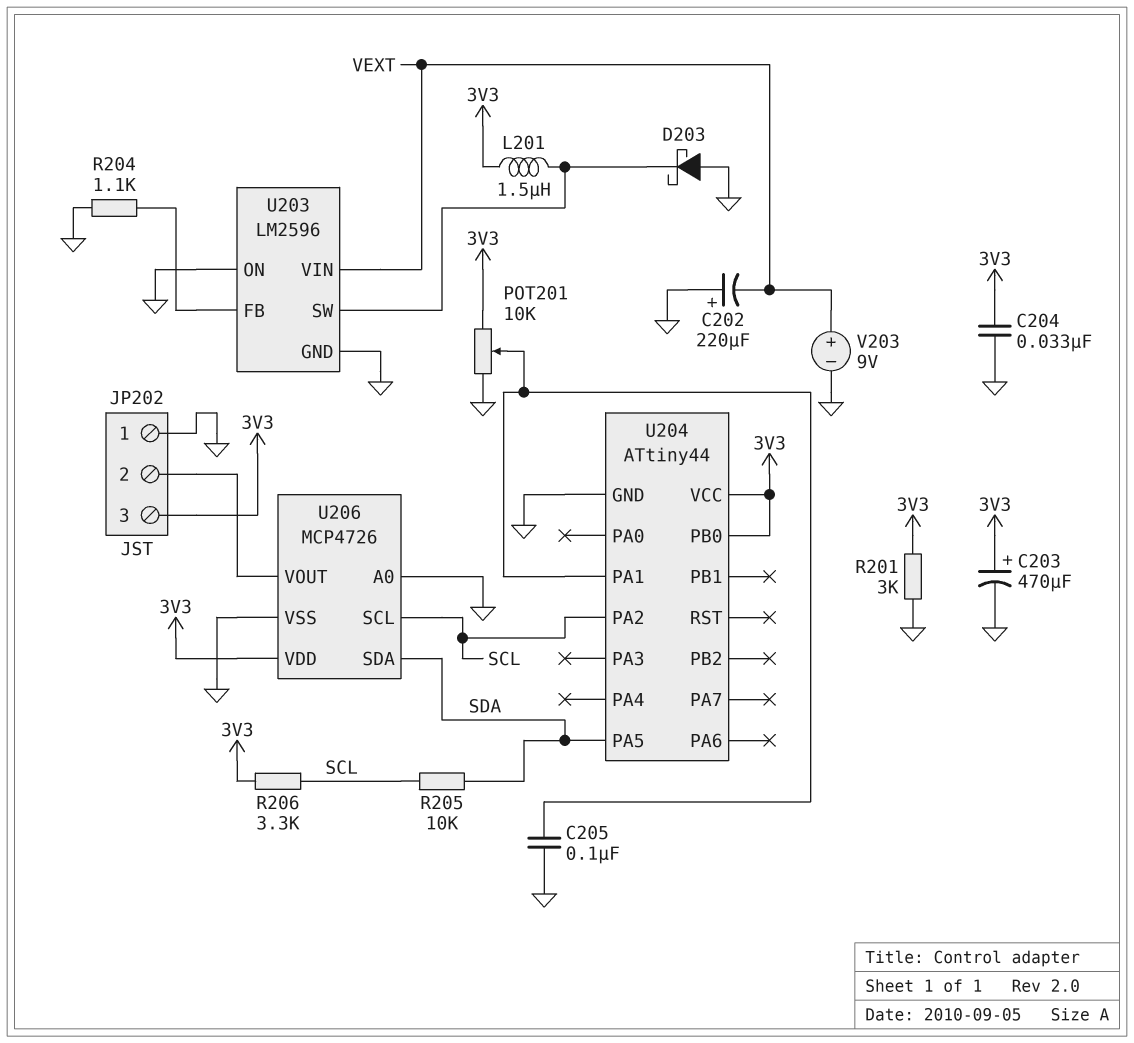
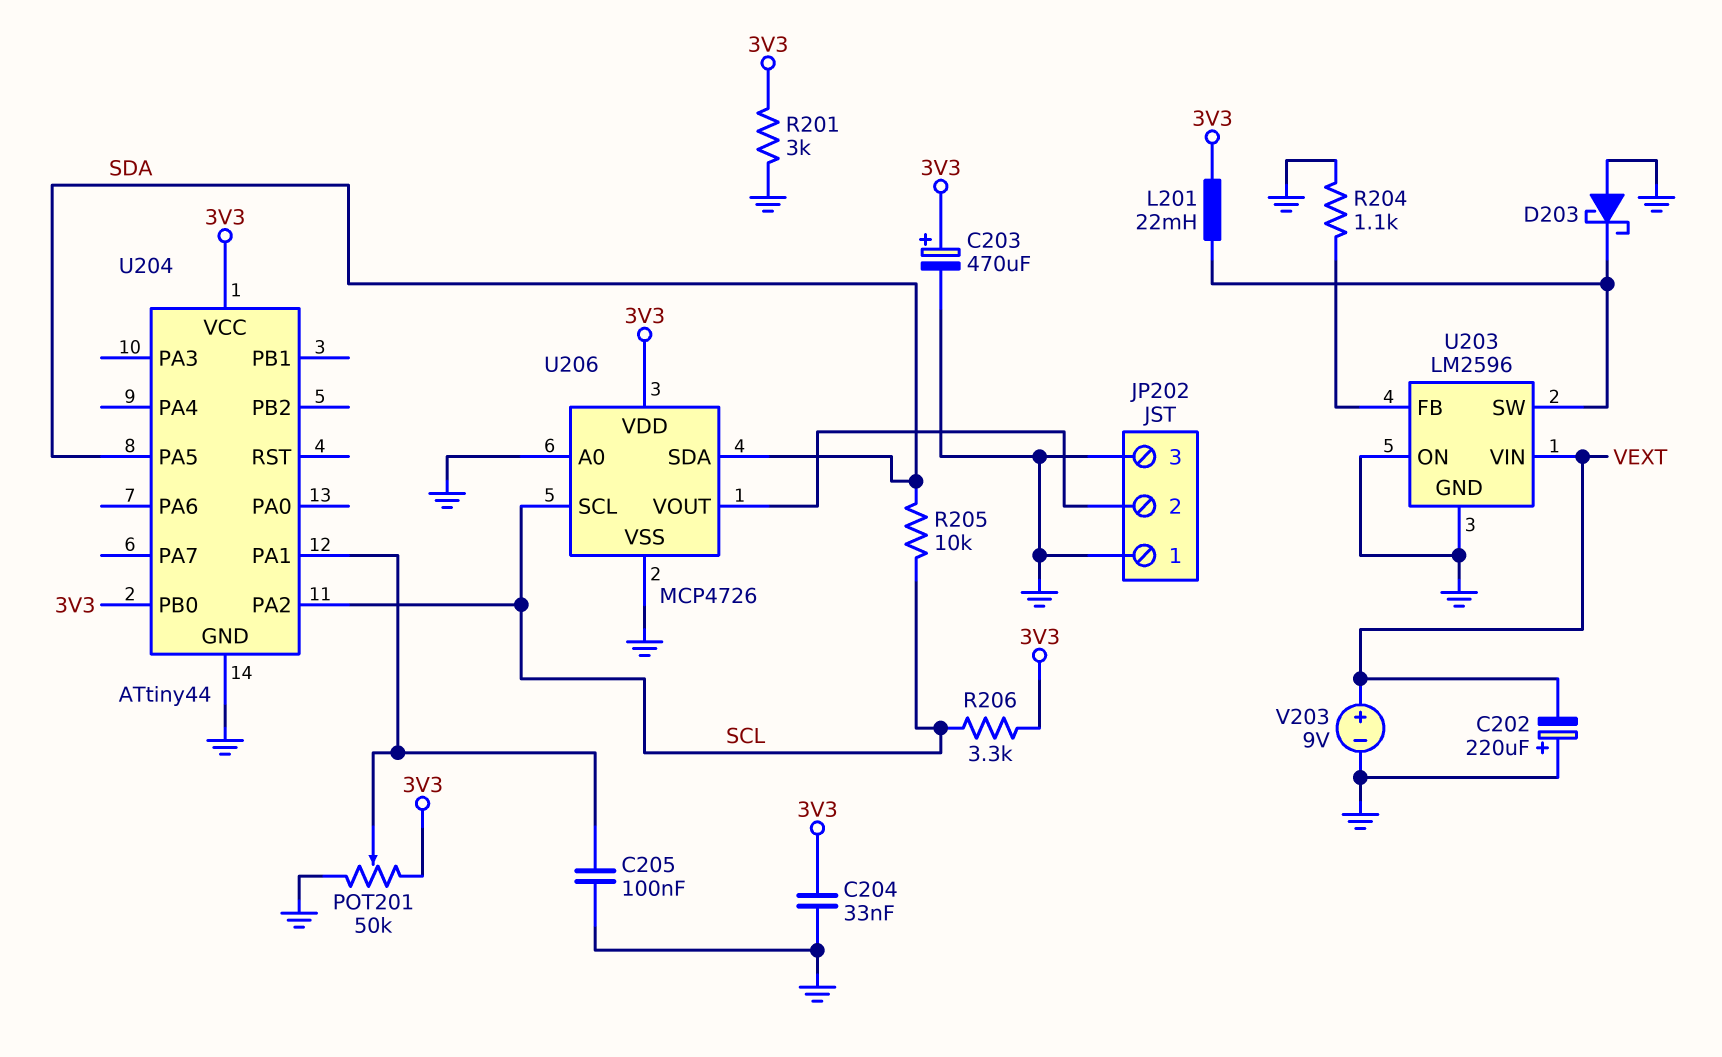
JP202 pin 3: 3V3 -> GND
L201: 1.5uH (3V3, U203/SW) -> 22mH (3V3, U203/SW)
POT201: 10k (3V3, GND, wiper U204/PA1) -> 50k (3V3, GND, wiper U204/PA1)

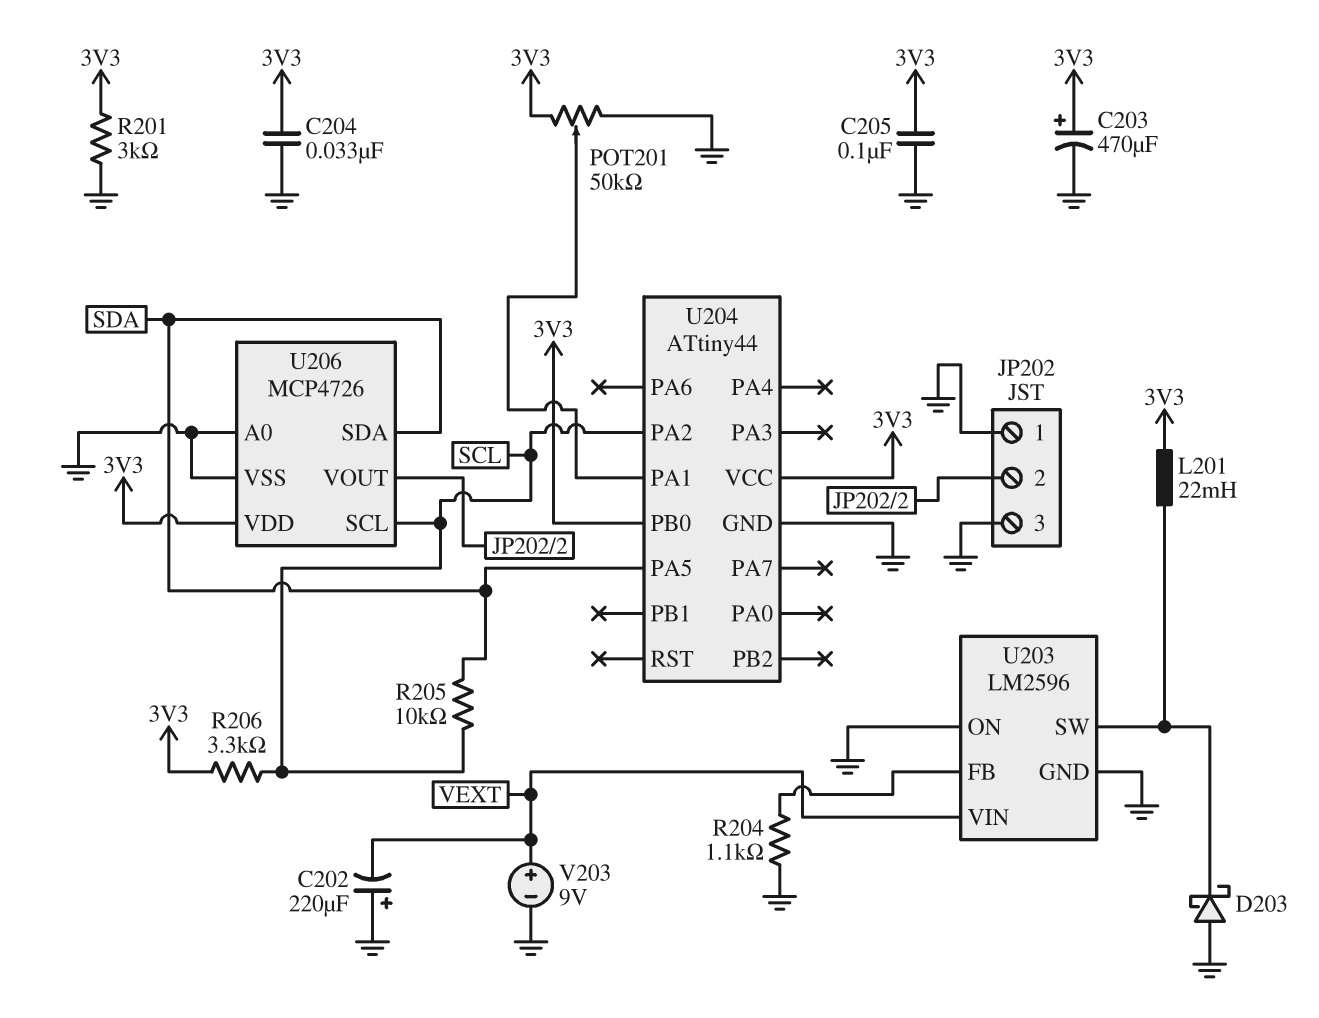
C205: 100nF (GND, U204/PA1) -> 100nF (3V3, GND)

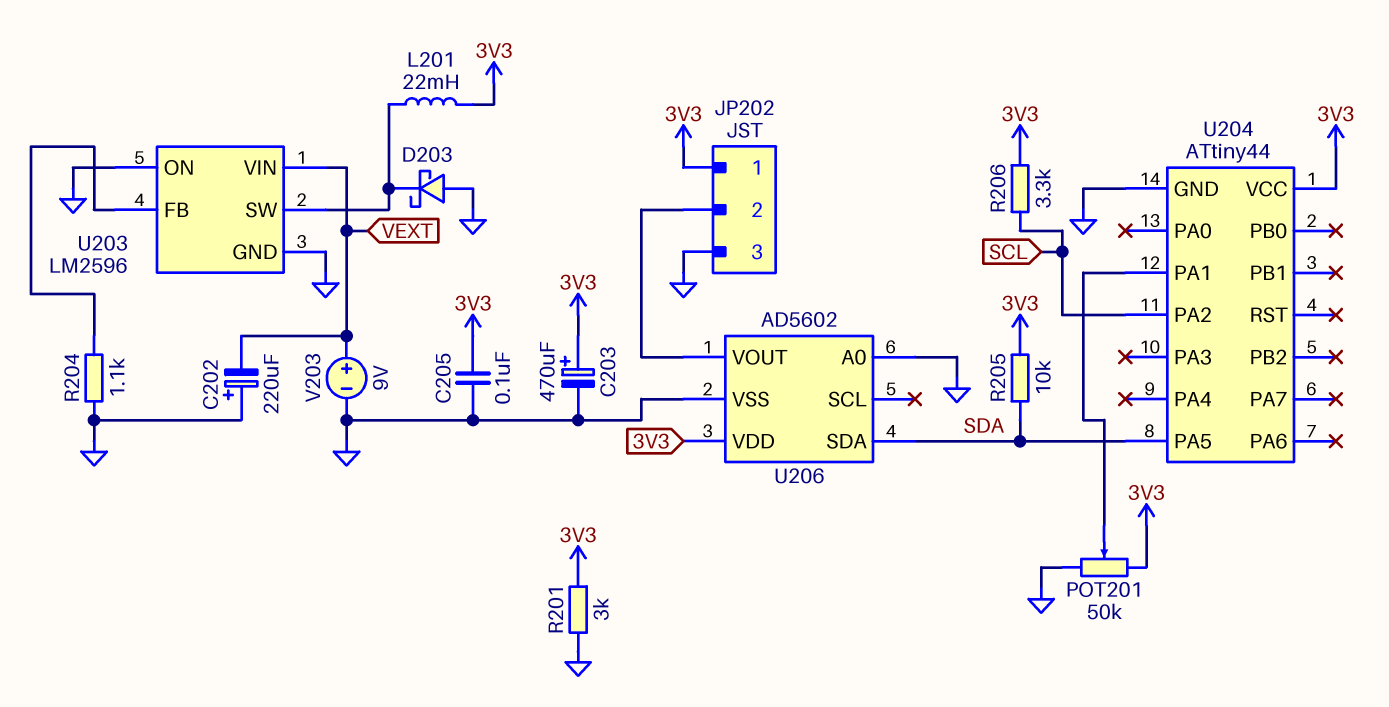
C204: 33nF (3V3, GND) -> none
JP202 pin 1: GND -> 3V3
R205: 10k (SCL, SDA) -> 10k (3V3, SDA)
U204 pin PB0: 3V3 -> none
U206: MCP4726 -> AD5602
U206 pin SCL: SCL -> none

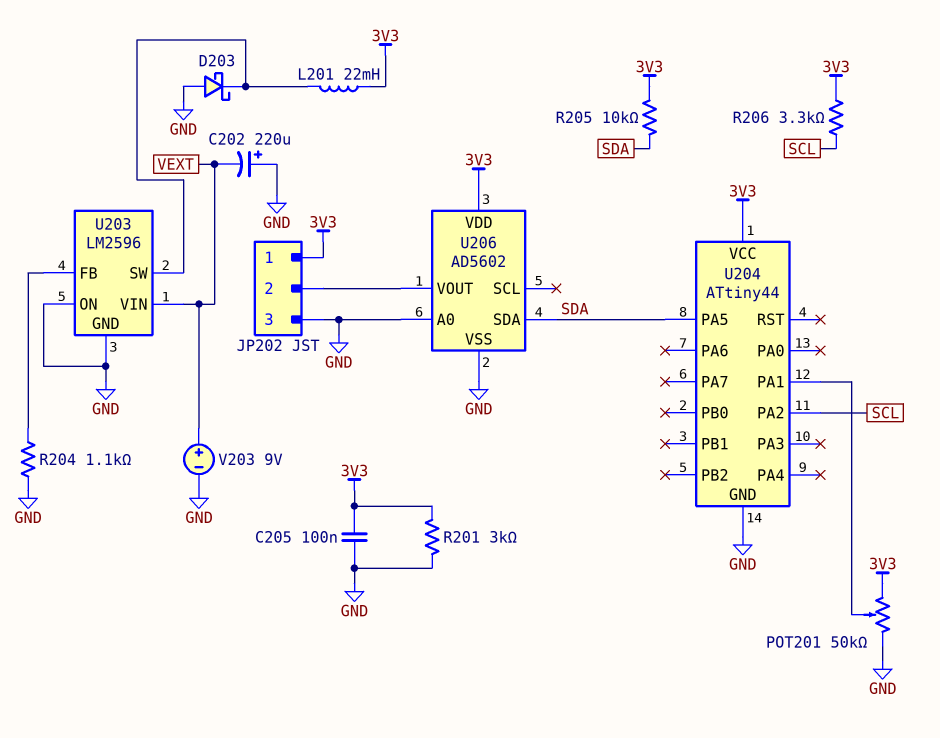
C203: 470uF (plus 3V3, minus GND) -> none

